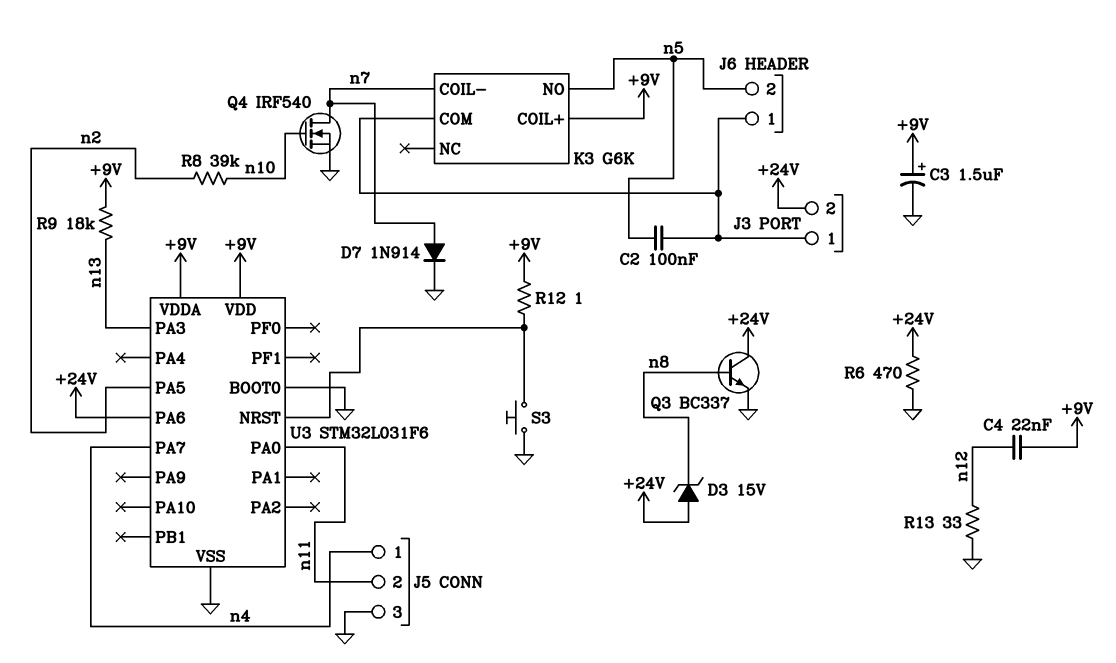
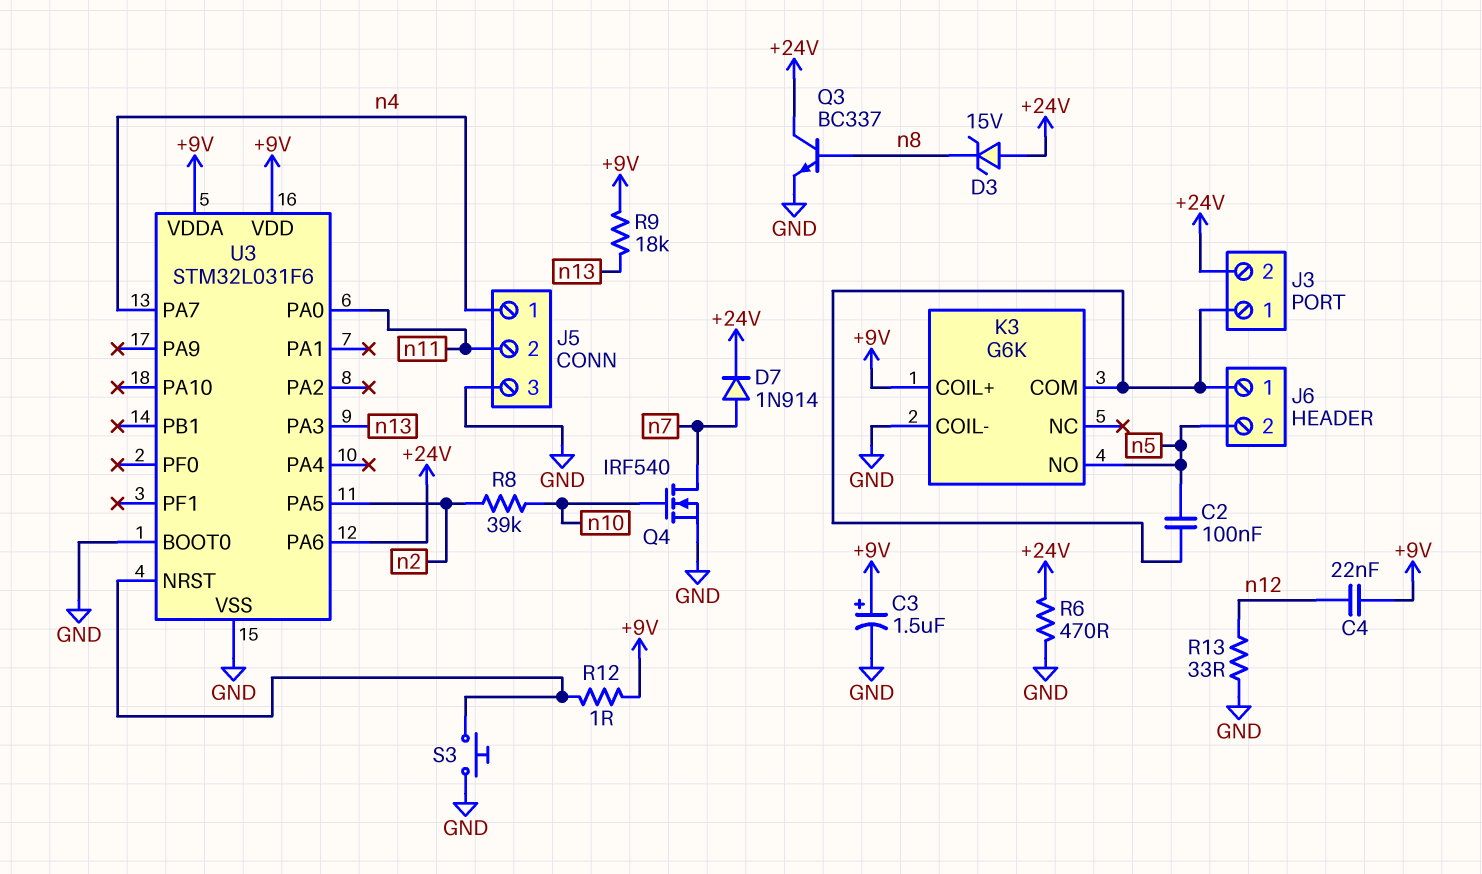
D7: diode 1N914 (A n7, K GND) -> diode 1N914 (A n7, K +24V)
K3 pin COIL-: n7 -> GND

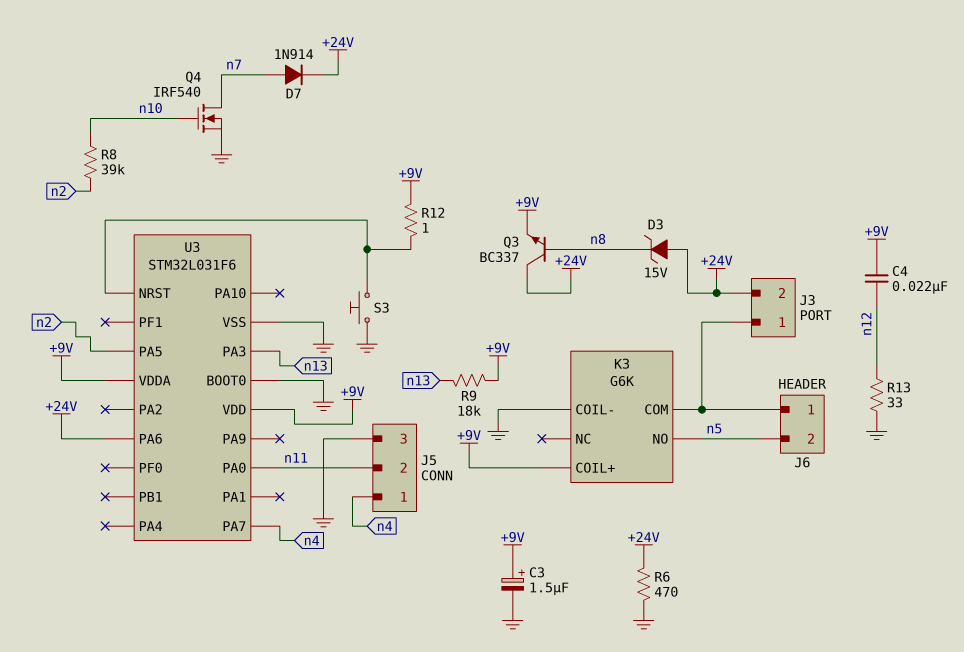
C2: 100nF (J3/1, n5) -> none
Q3: NPN BC337 (B n8, C +24V, E GND) -> NPN BC337 (B n8, C +24V, E +9V)

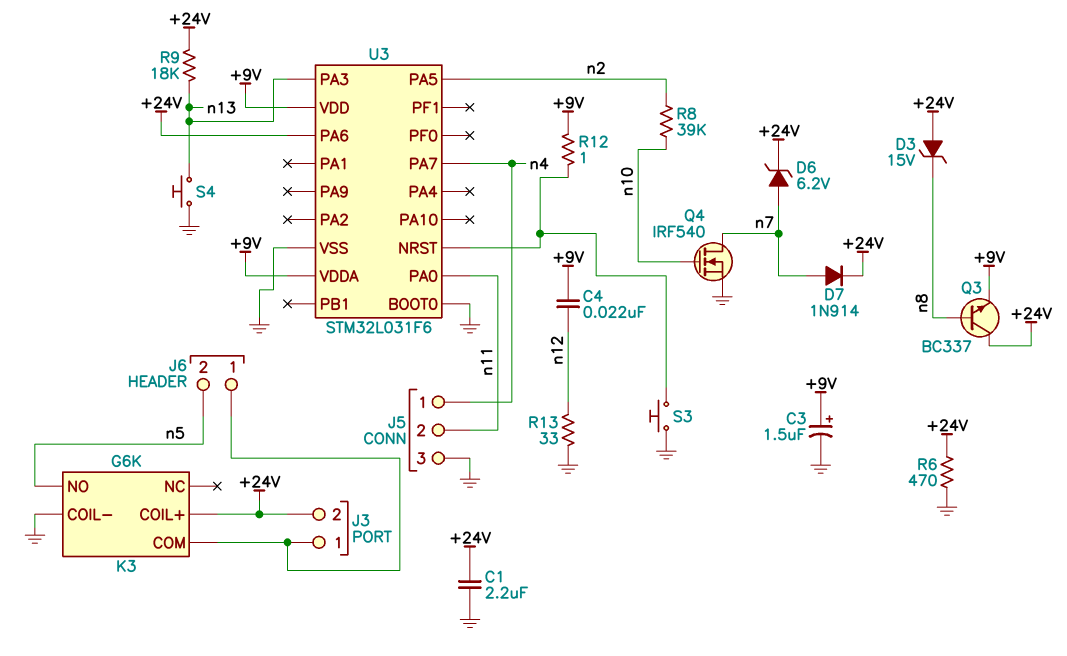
C1: none -> 2.2uF (+24V, GND)
D6: none -> zener 6.2V (A n7, K +24V)
K3 pin COIL+: +9V -> +24V
R9: 18k (+9V, n13) -> 18k (+24V, n13)
S4: none -> button (GND, n13)

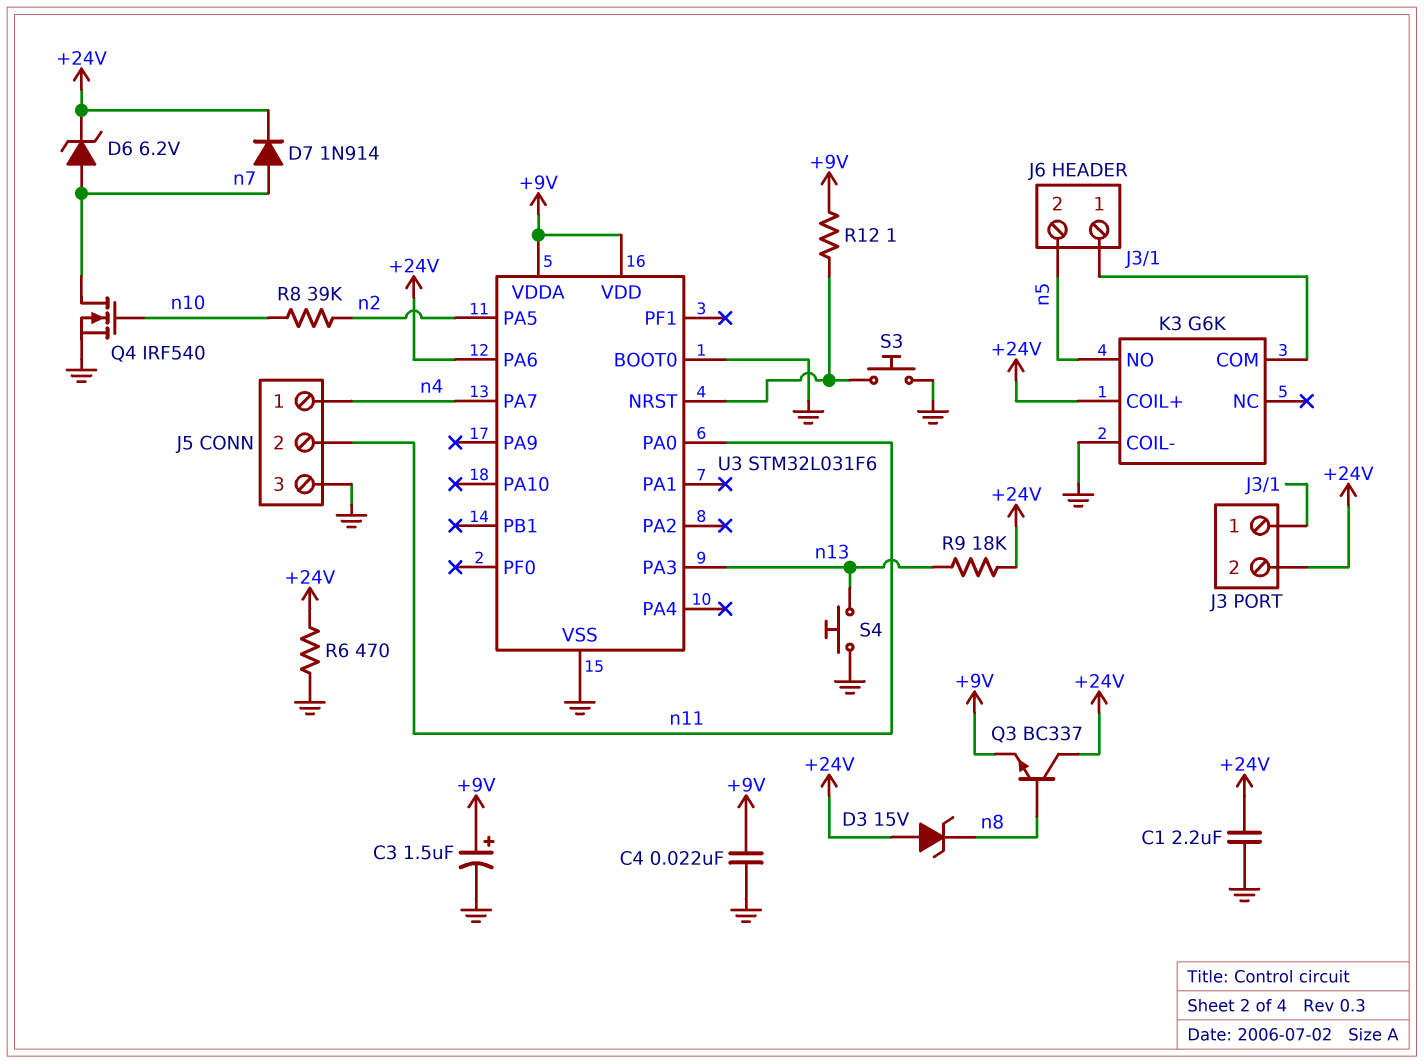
C4: 22nF (+9V, n12) -> 22nF (+9V, GND)
R13: 33 (GND, n12) -> none

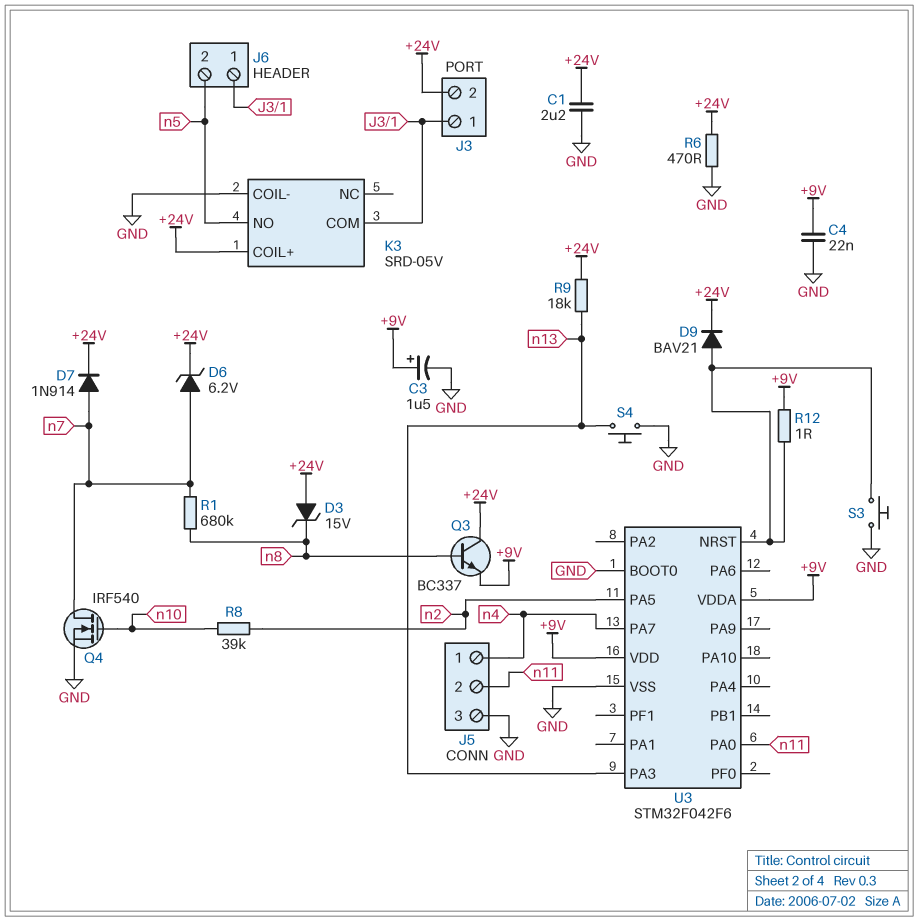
D9: none -> diode BAV21 (A U3/NRST, K +24V)
K3: G6K -> SRD-05V
R1: none -> 680k (n7, n8)
U3: STM32L031F6 -> STM32F042F6
U3 pin PA6: +24V -> none

